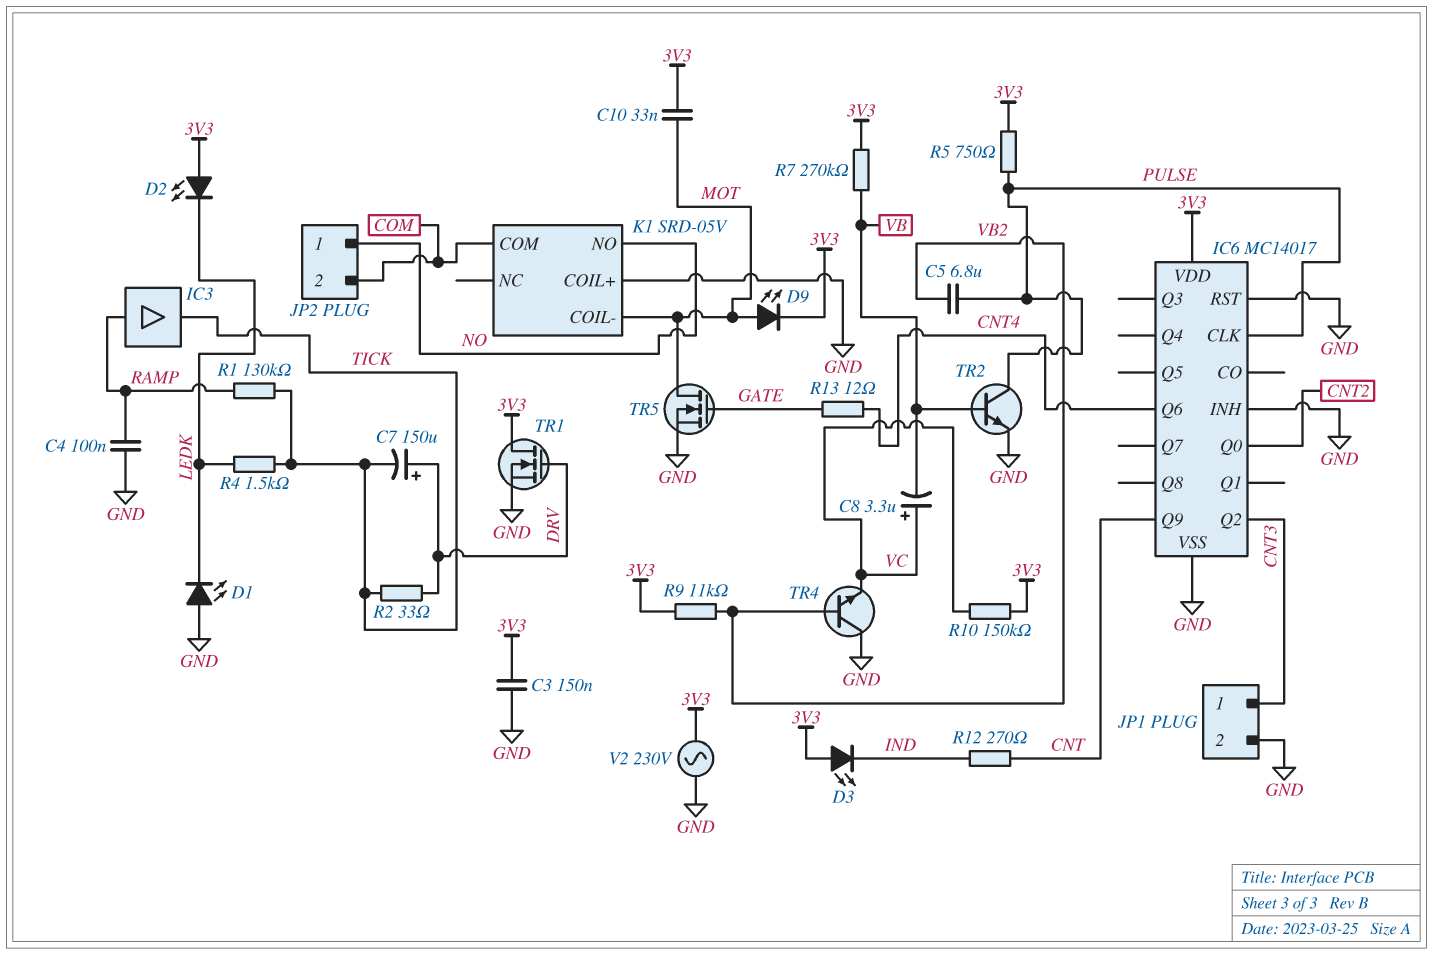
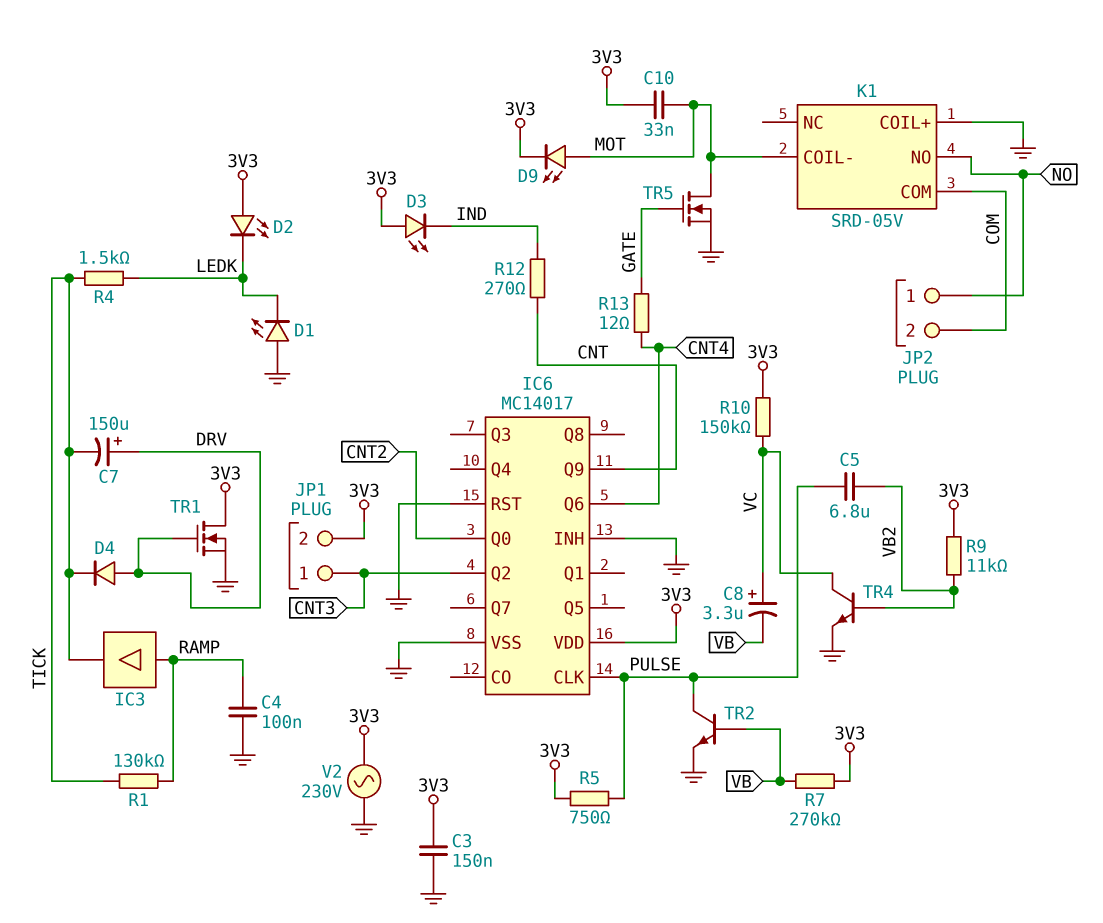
D4: none -> diode (A DRV, K TICK)
JP1 pin 2: GND -> 3V3
R2: 33 (DRV, TICK) -> none
TR4: NPN (B VB2, C GND, E VC) -> NPN (B VB2, C VC, E GND)

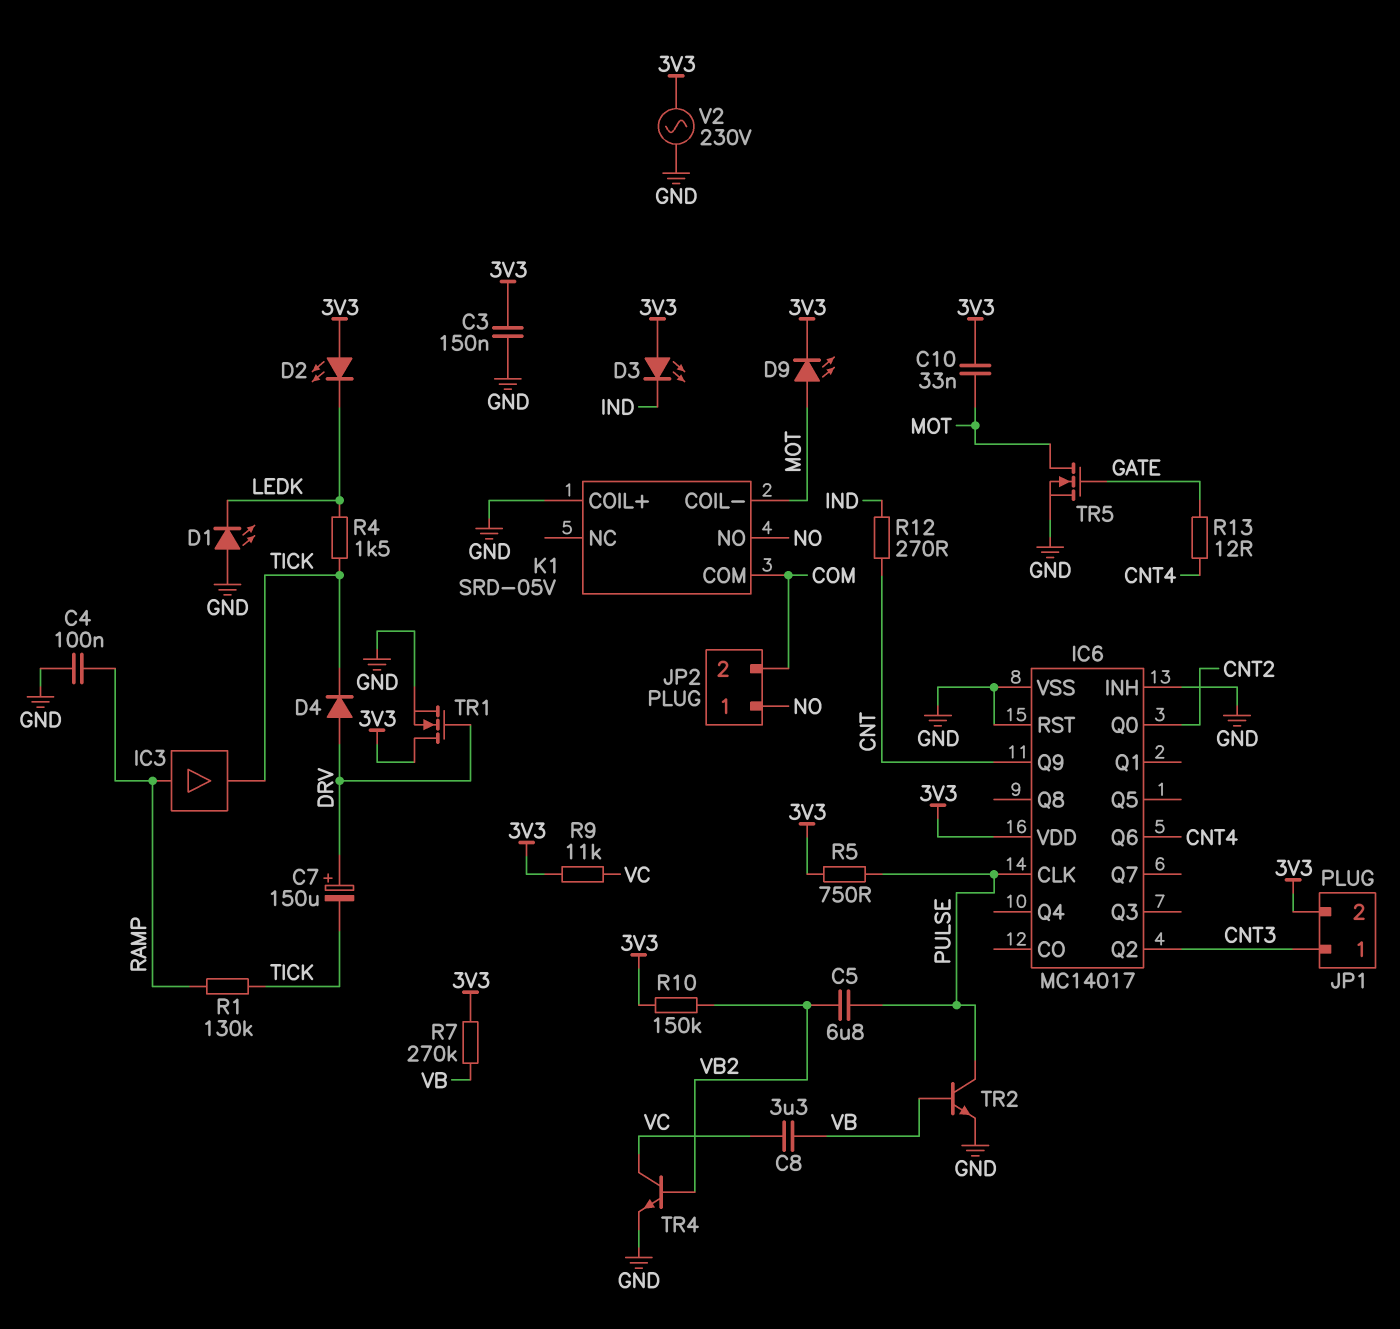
C8: 3.3uF (plus VC, minus VB) -> 3.3uF (VB, VC)
R9: 11k (3V3, VB2) -> 11k (3V3, VC)
R10: 150k (3V3, VC) -> 150k (3V3, VB2)

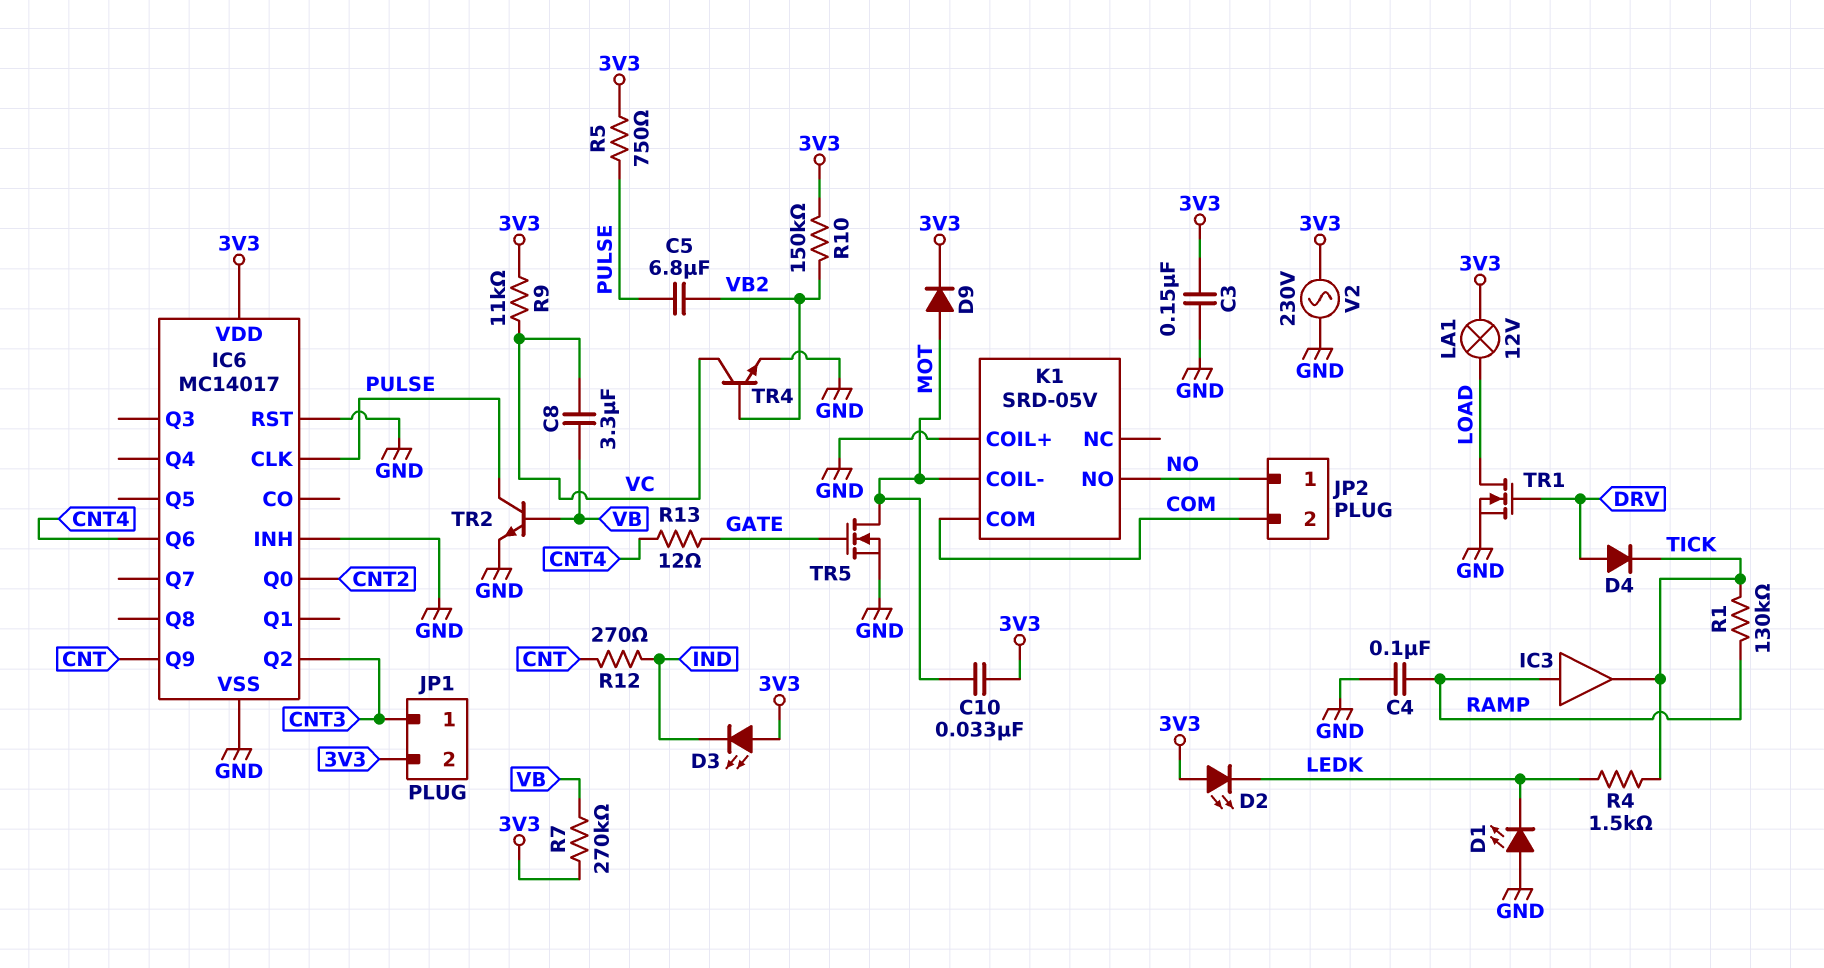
C7: 150uF (plus DRV, minus TICK) -> none
D9: LED (A MOT, K 3V3) -> diode (A MOT, K 3V3)
LA1: none -> lamp 12V (3V3, LOAD)
TR1: NMOS (G DRV, D 3V3, S GND) -> NMOS (G DRV, D LOAD, S GND)

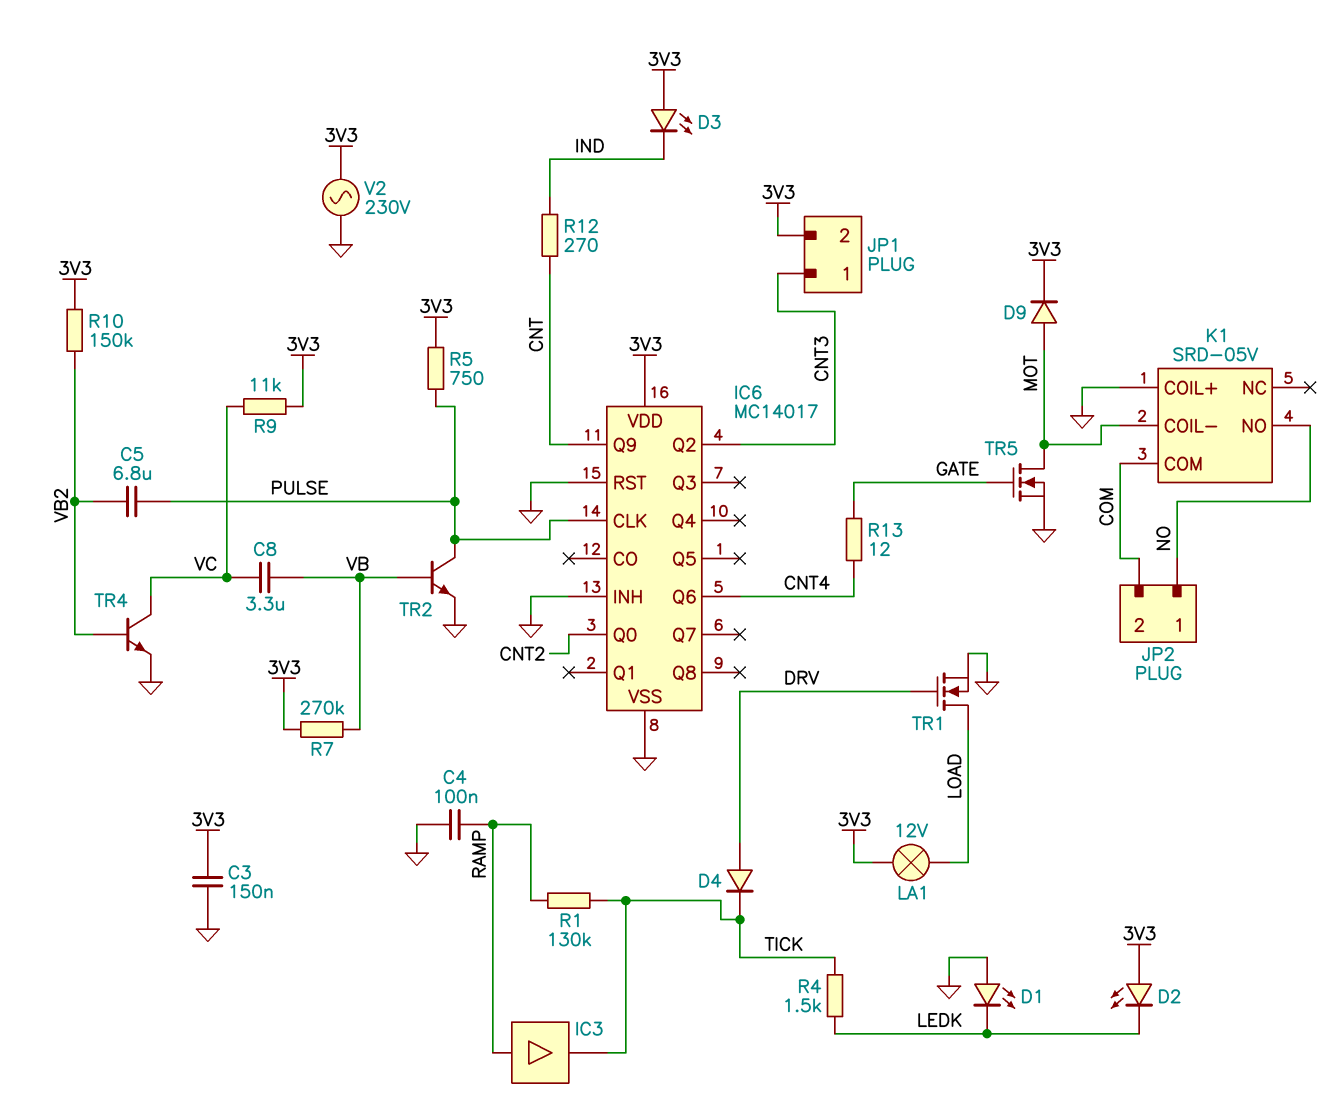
C10: 33nF (3V3, MOT) -> none

